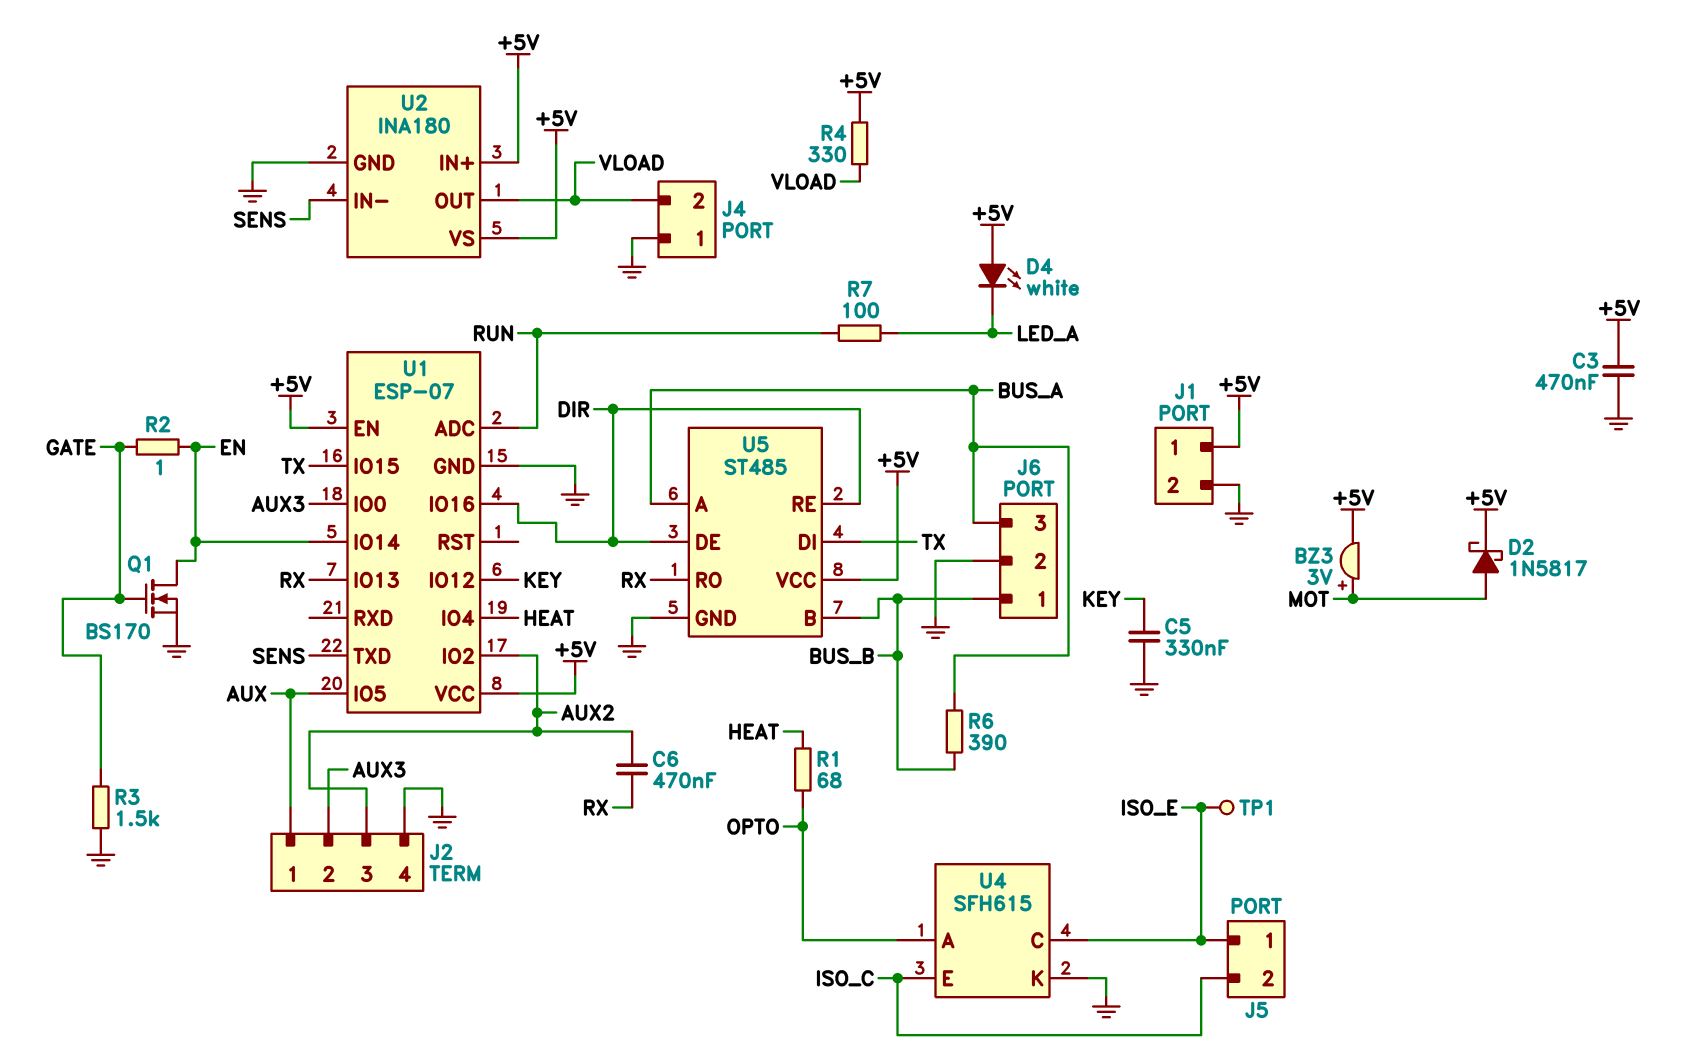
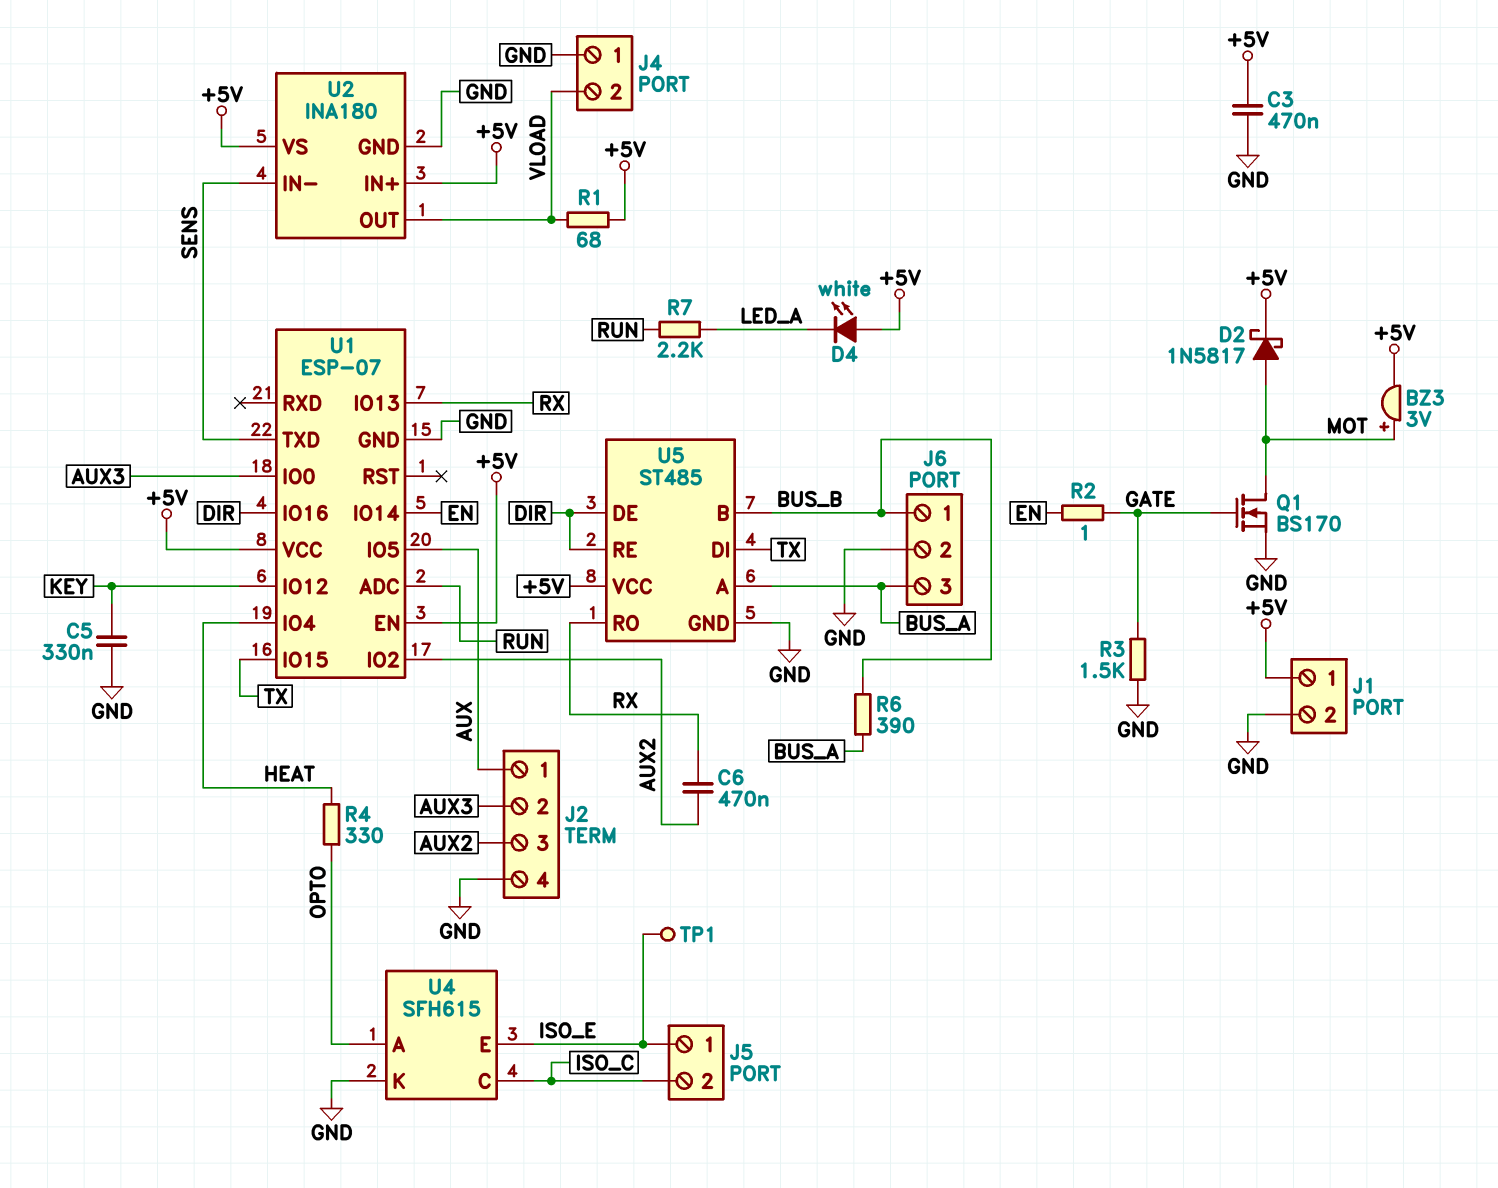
Q1: NMOS BS170 (G GATE, D EN, S GND) -> NMOS BS170 (G GATE, D MOT, S GND)
R1: 68 (HEAT, OPTO) -> 68 (+5V, VLOAD)
R4: 330 (+5V, VLOAD) -> 330 (HEAT, OPTO)
R7: 100 (LED_A, RUN) -> 2.2k (LED_A, RUN)
U4 pin C: ISO_E -> ISO_C
U4 pin E: ISO_C -> ISO_E

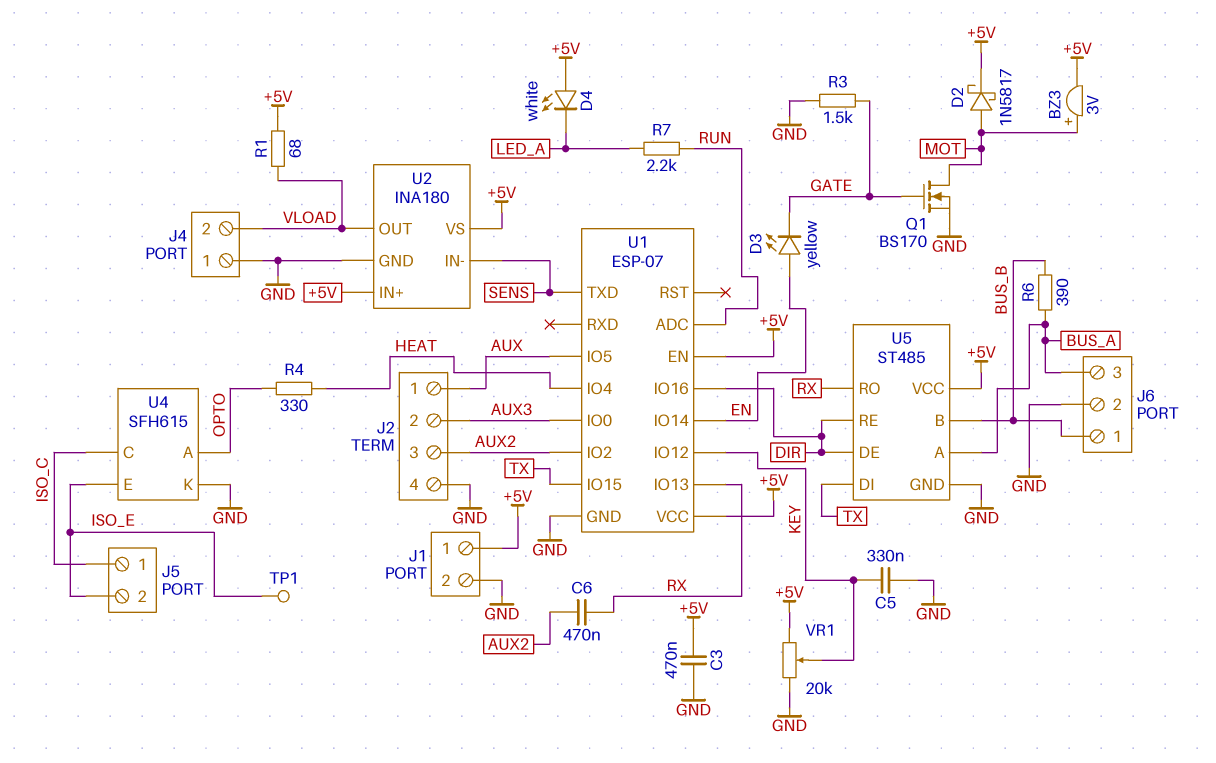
D3: none -> LED yellow (A EN, K GATE)
J5 pin 1: ISO_E -> ISO_C
J5 pin 2: ISO_C -> ISO_E
R2: 1 (EN, GATE) -> none
VR1: none -> 20k (+5V, GND, wiper KEY)

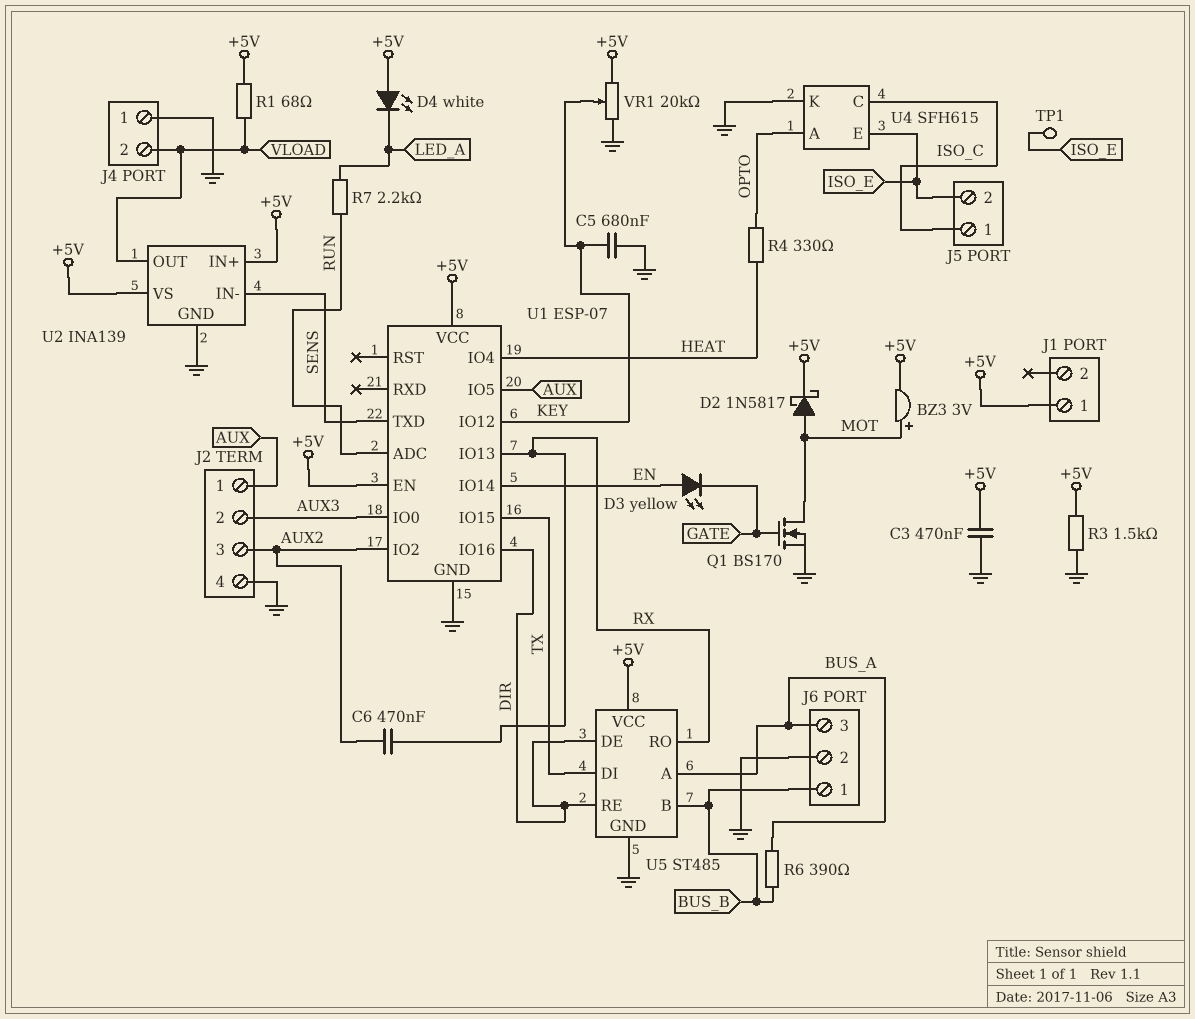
C5: 330nF (GND, KEY) -> 680nF (GND, KEY)
J1 pin 2: GND -> none
R3: 1.5k (GATE, GND) -> 1.5k (+5V, GND)
U2: INA180 -> INA139

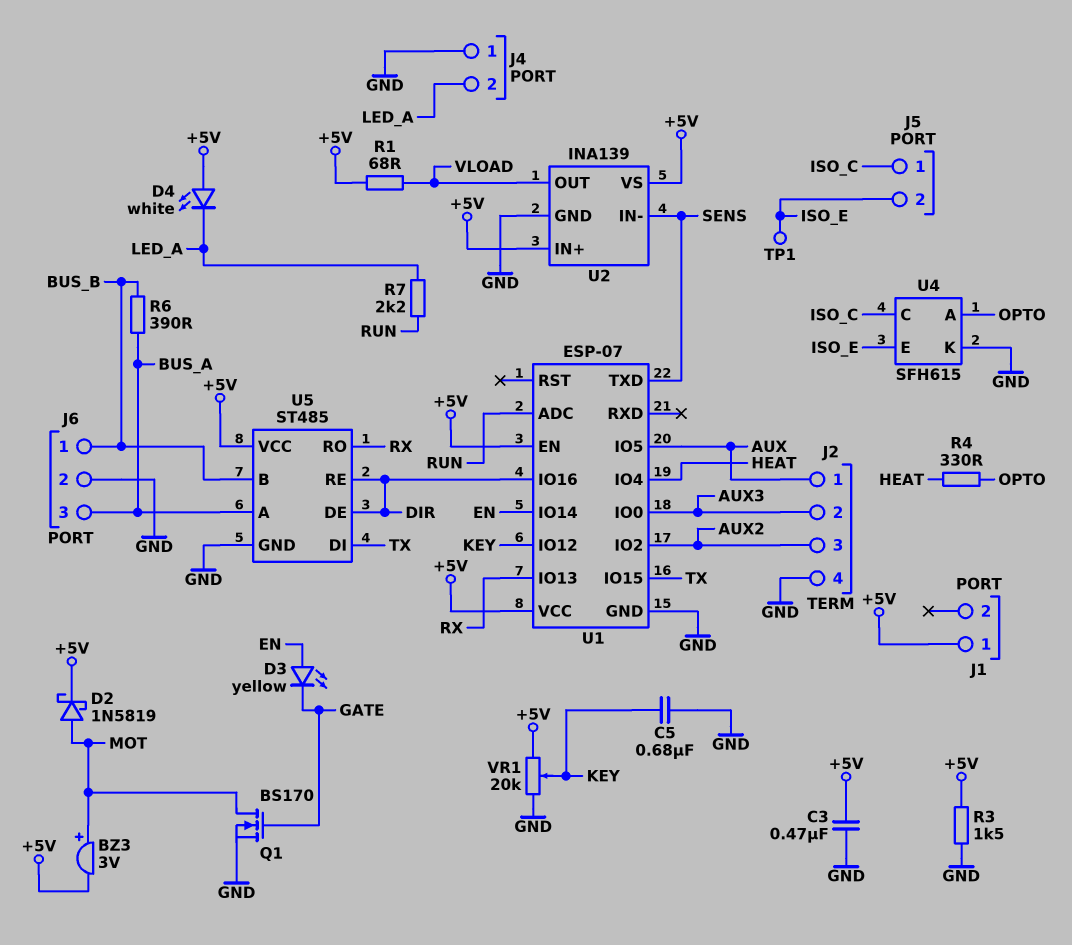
C6: 470nF (AUX2, RX) -> none
D2: schottky 1N5817 (A MOT, K +5V) -> schottky 1N5819 (A MOT, K +5V)
J4 pin 2: VLOAD -> LED_A

